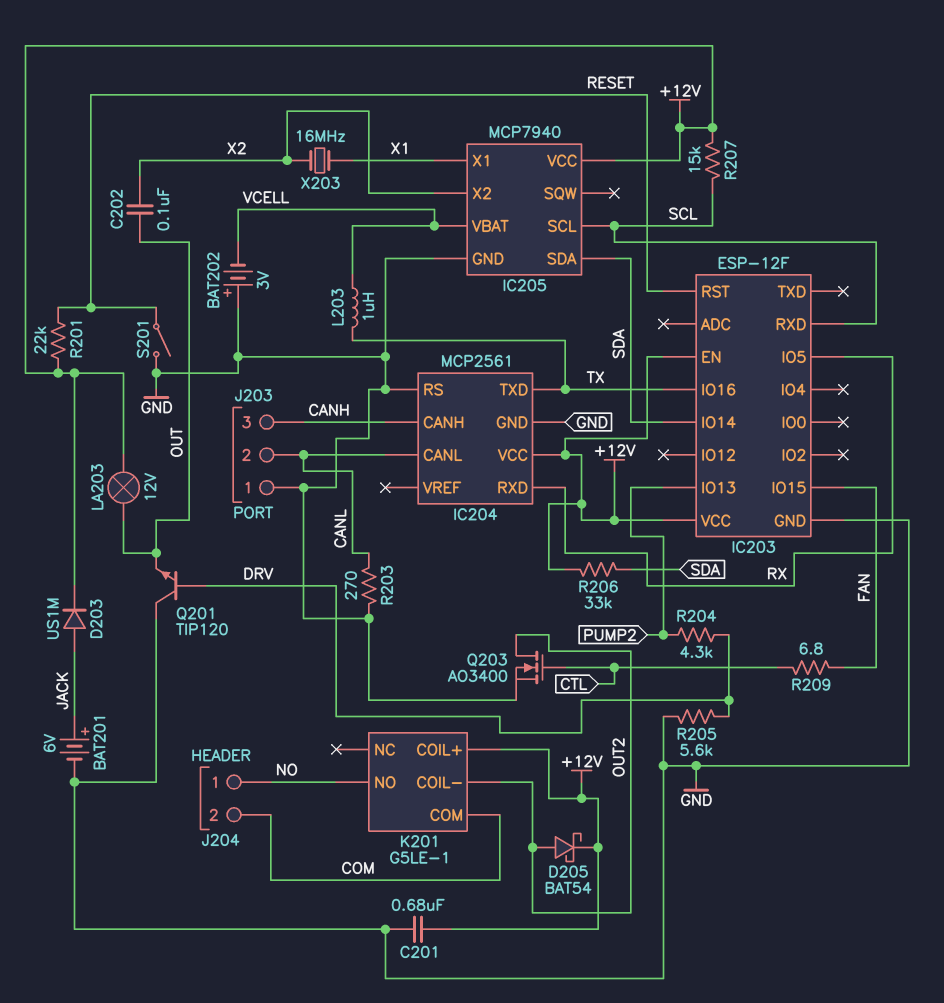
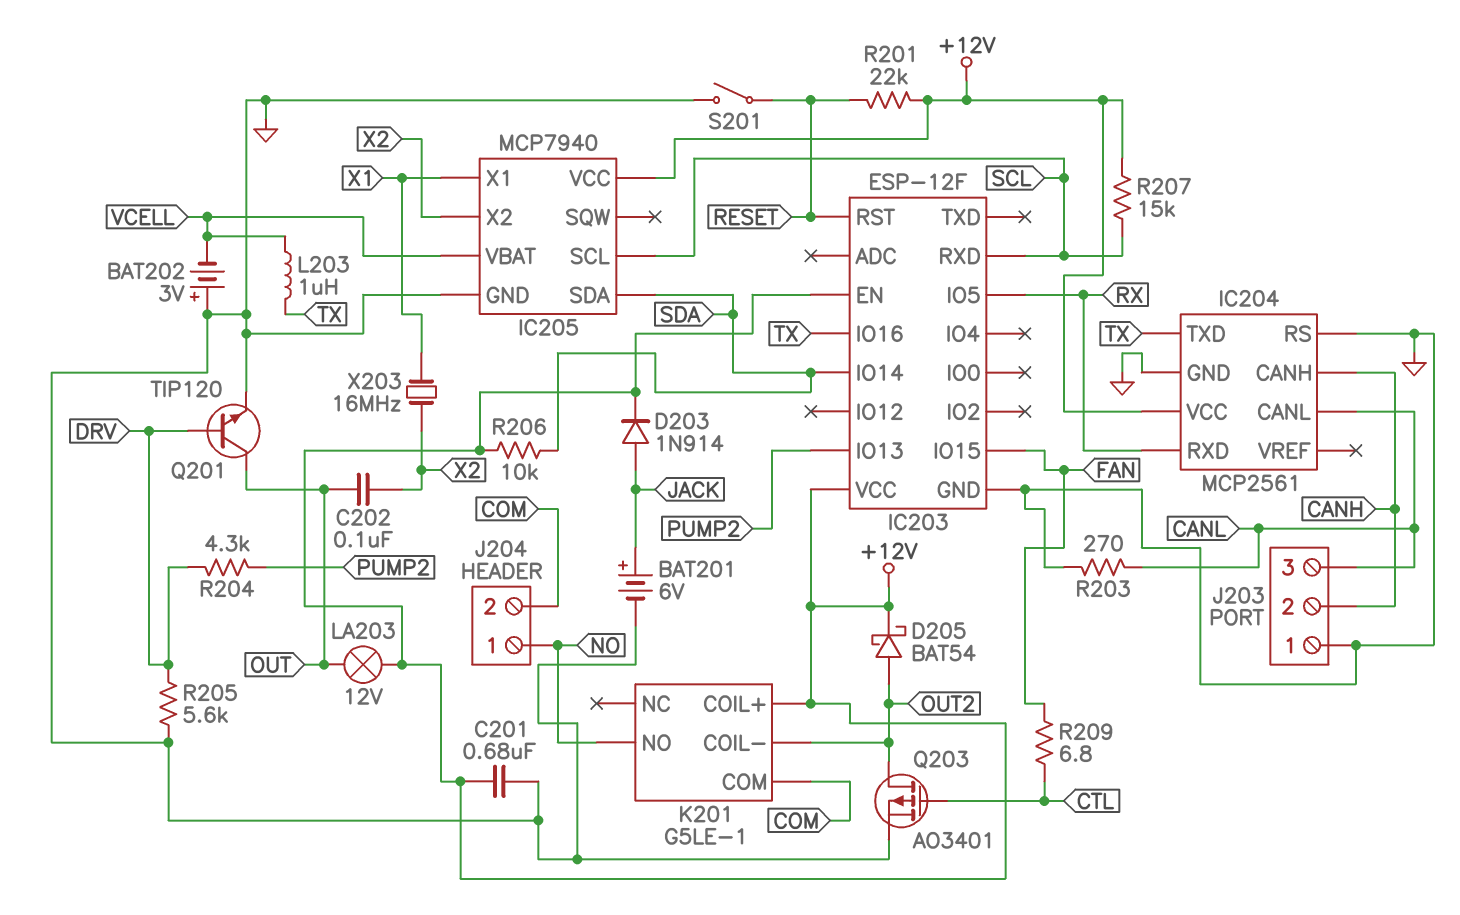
D203: diode US1M (A JACK, K +12V) -> diode 1N914 (A JACK, K +12V)
J203 pin 2: CANL -> CANH
J203 pin 3: CANH -> CANL
Q201: NPN TIP120 (B DRV, C GND, E OUT) -> NPN TIP120 (B DRV, C OUT, E GND)
Q203: NMOS AO3400 (G CTL, D OUT2, S GND) -> PMOS AO3401 (G CTL, D OUT2, S GND)
R206: 33k (+12V, SDA) -> 10k (+12V, SDA)

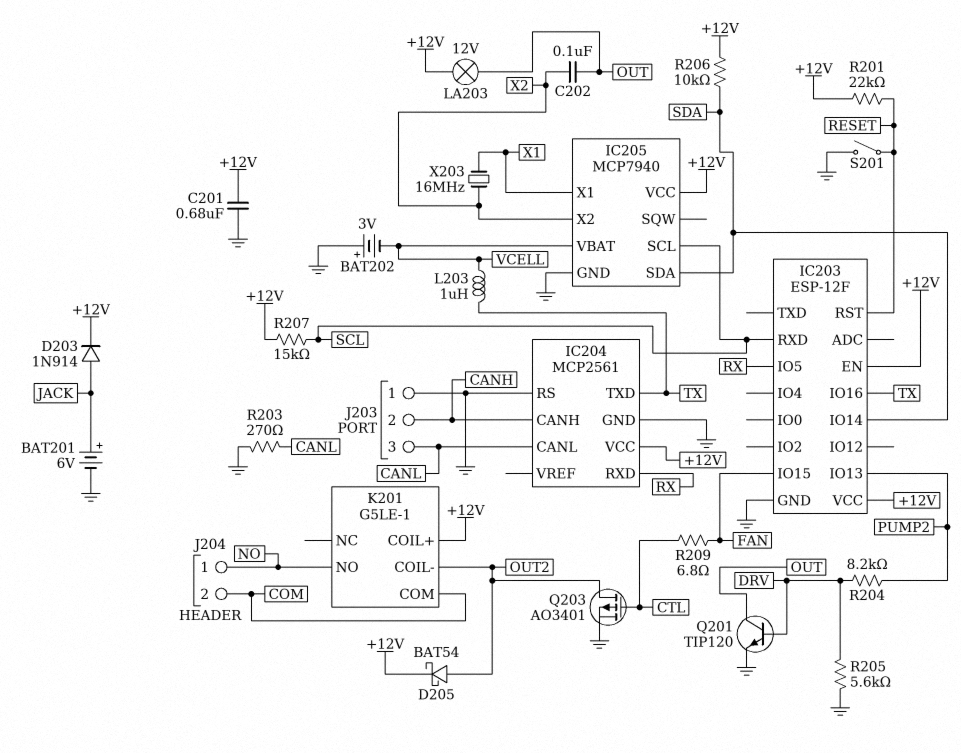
R204: 4.3k (DRV, PUMP2) -> 8.2k (DRV, PUMP2)

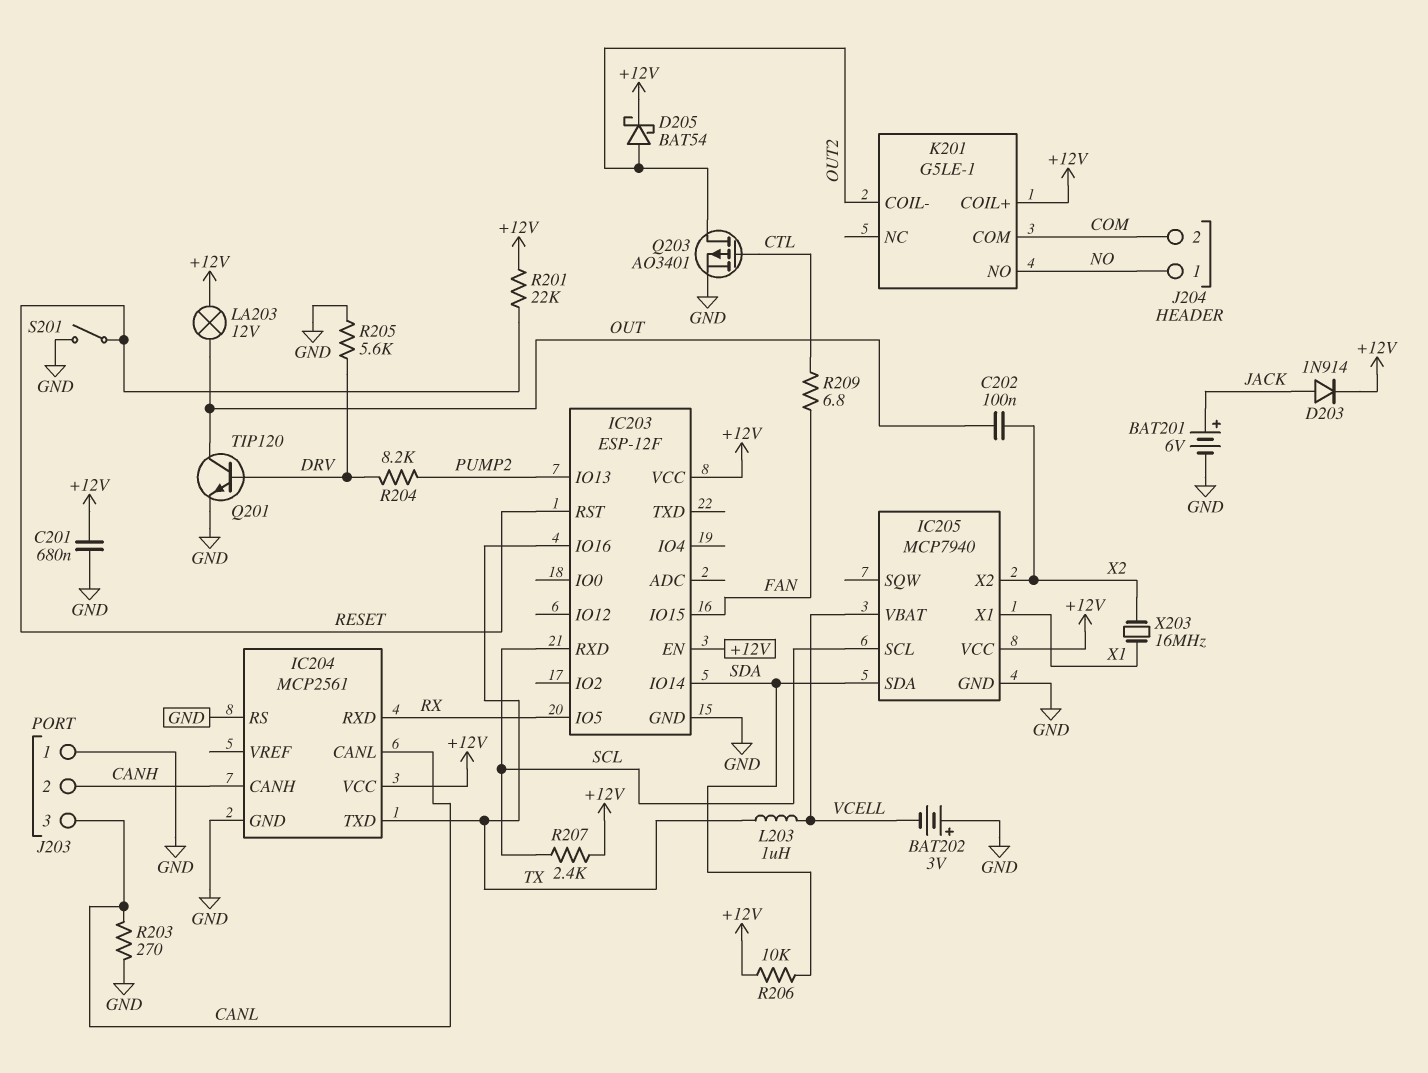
R207: 15k (+12V, SCL) -> 2.4k (+12V, SCL)

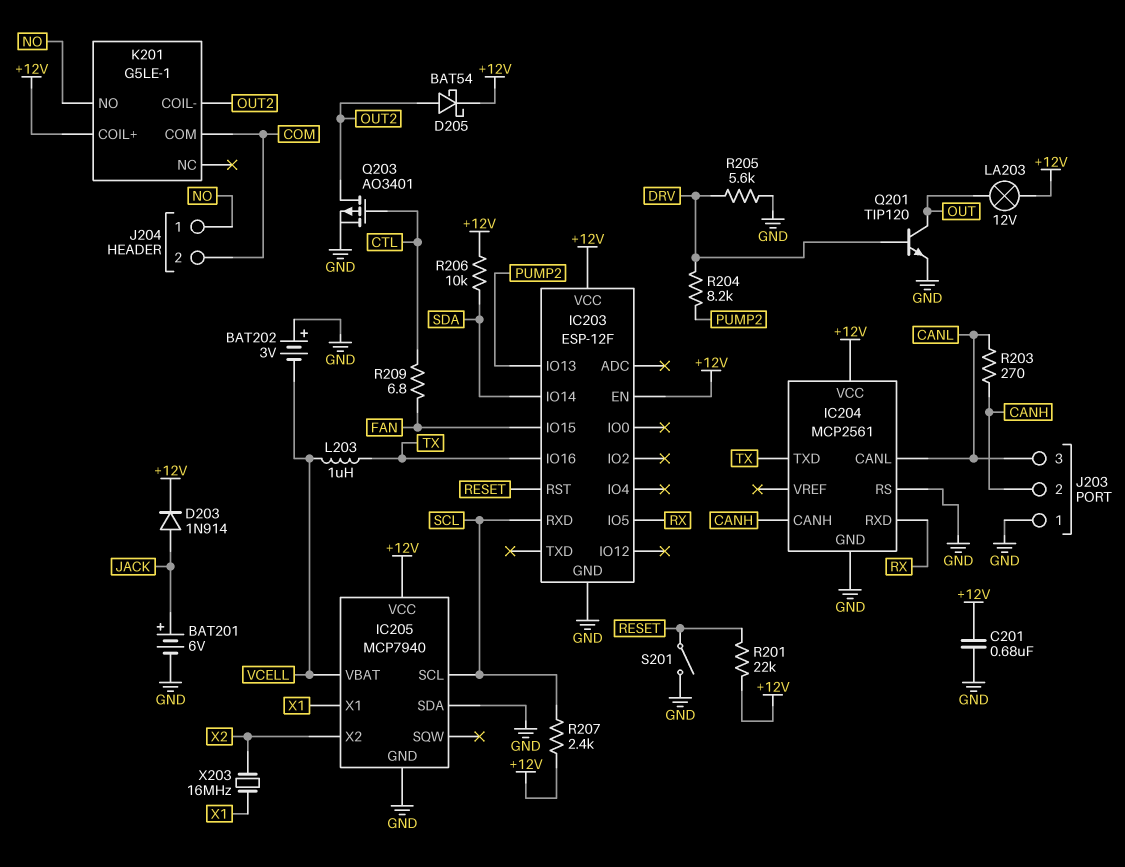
C202: 100nF (OUT, X2) -> none
IC205 pin SDA: SDA -> GND
R203: 270 (CANL, GND) -> 270 (CANH, CANL)

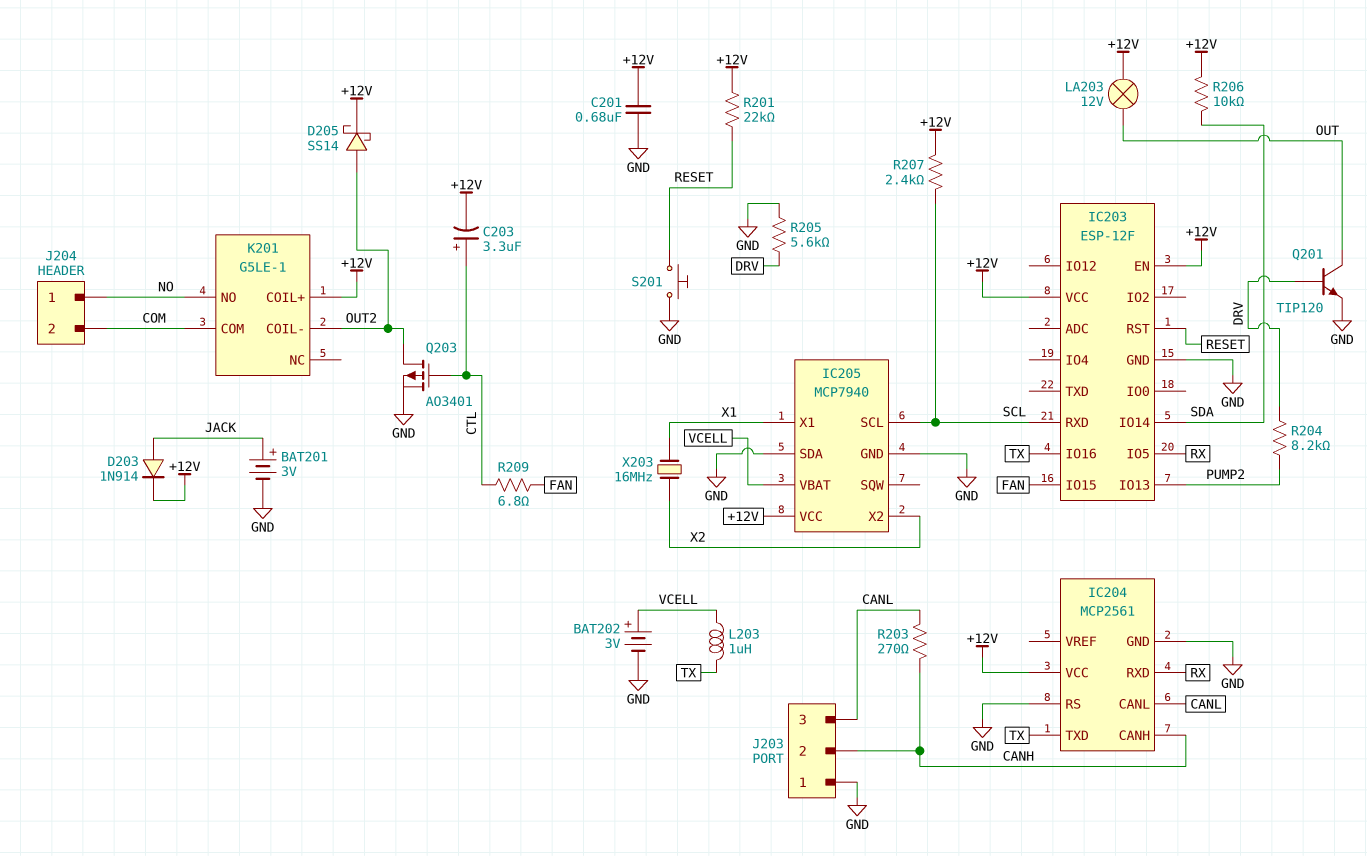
BAT201: 6V (plus JACK, minus GND) -> 3V (plus JACK, minus GND)
BAT202: 3V (plus GND, minus VCELL) -> 3V (plus VCELL, minus GND)
C203: none -> 3.3uF (plus CTL, minus +12V)
D205: schottky BAT54 (A OUT2, K +12V) -> schottky SS14 (A OUT2, K +12V)
S201: switch (GND, RESET) -> button (GND, RESET)

